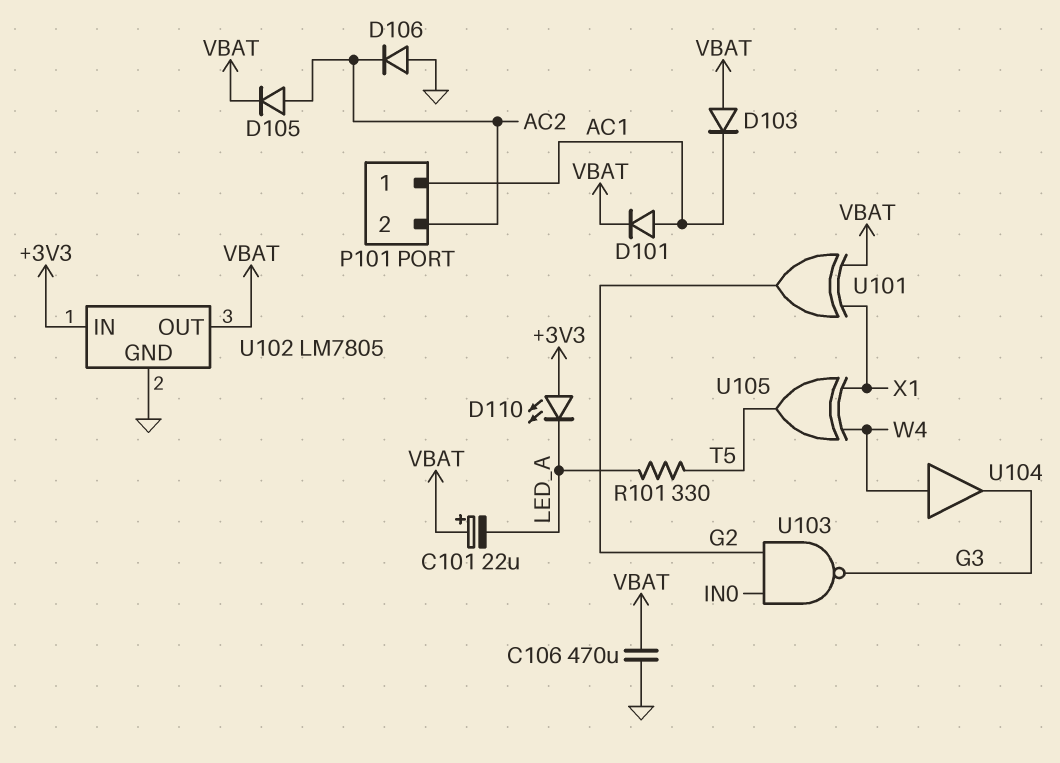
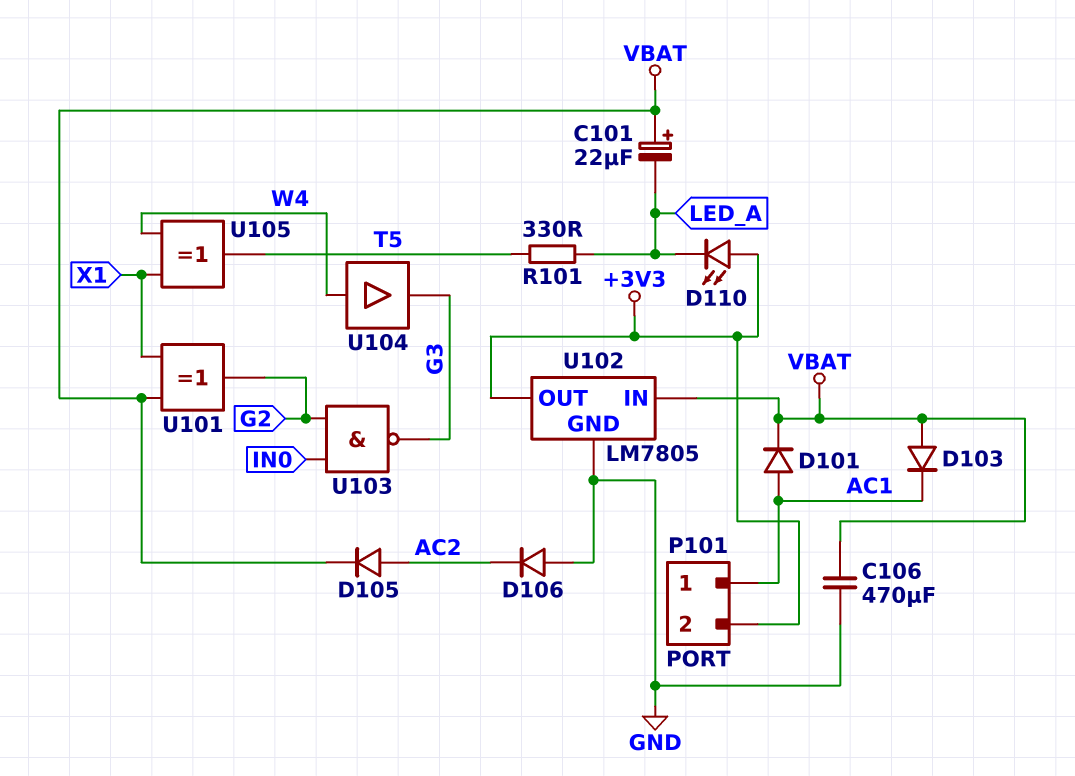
P101 pin 2: AC2 -> +3V3
U102 pin IN: +3V3 -> VBAT
U102 pin OUT: VBAT -> +3V3

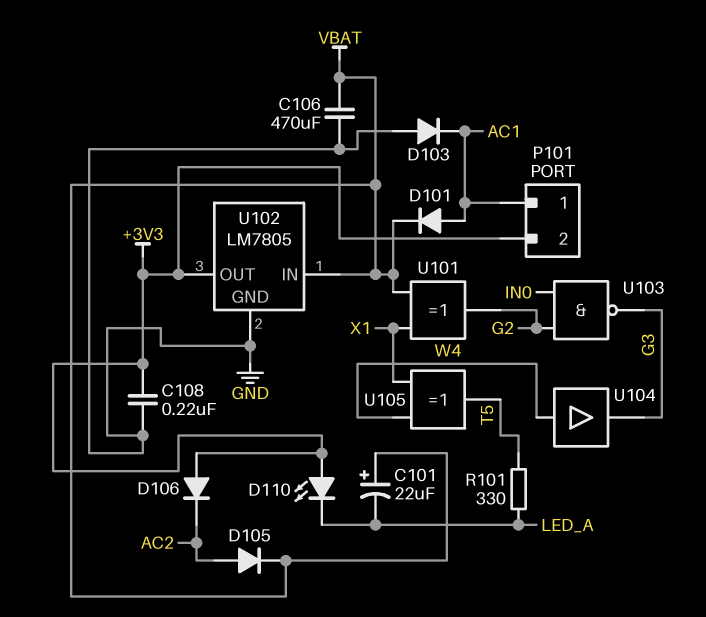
C108: none -> 220nF (+3V3, GND)
D103: diode (A VBAT, K AC1) -> diode (A GND, K AC1)
D106: diode (A GND, K AC2) -> diode (A +3V3, K AC2)

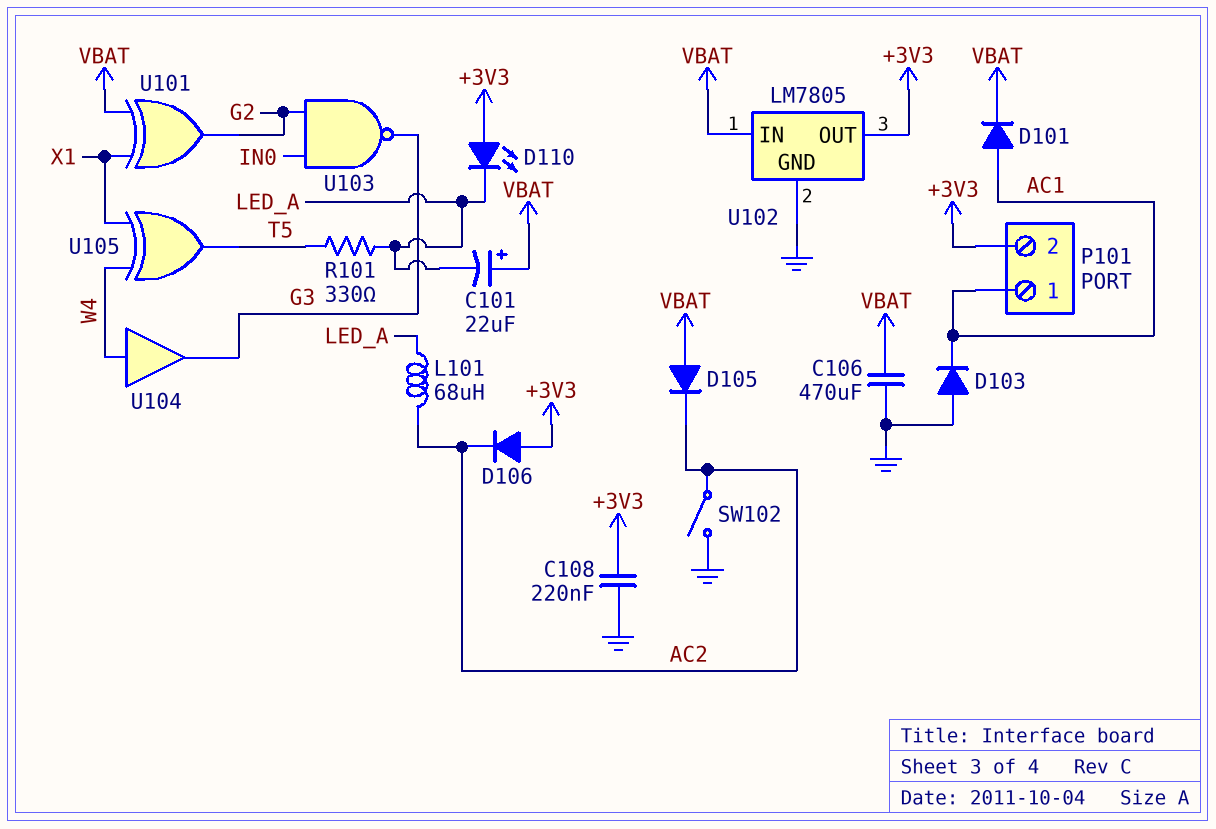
D105: diode (A AC2, K VBAT) -> diode (A VBAT, K AC2)
L101: none -> 68uH (AC2, LED_A)
SW102: none -> switch (AC2, GND)

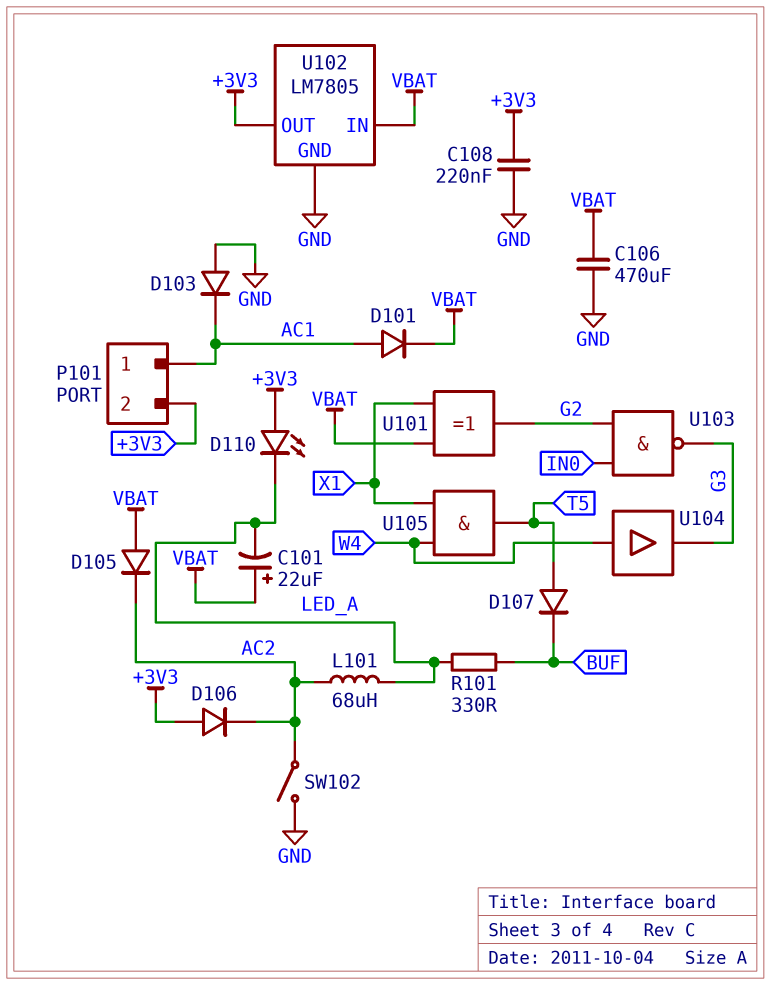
D107: none -> diode (A T5, K BUF)
R101: 330 (LED_A, T5) -> 330 (BUF, LED_A)
U105: XOR (in W4, in X1, out T5) -> AND (in W4, in X1, out T5)

